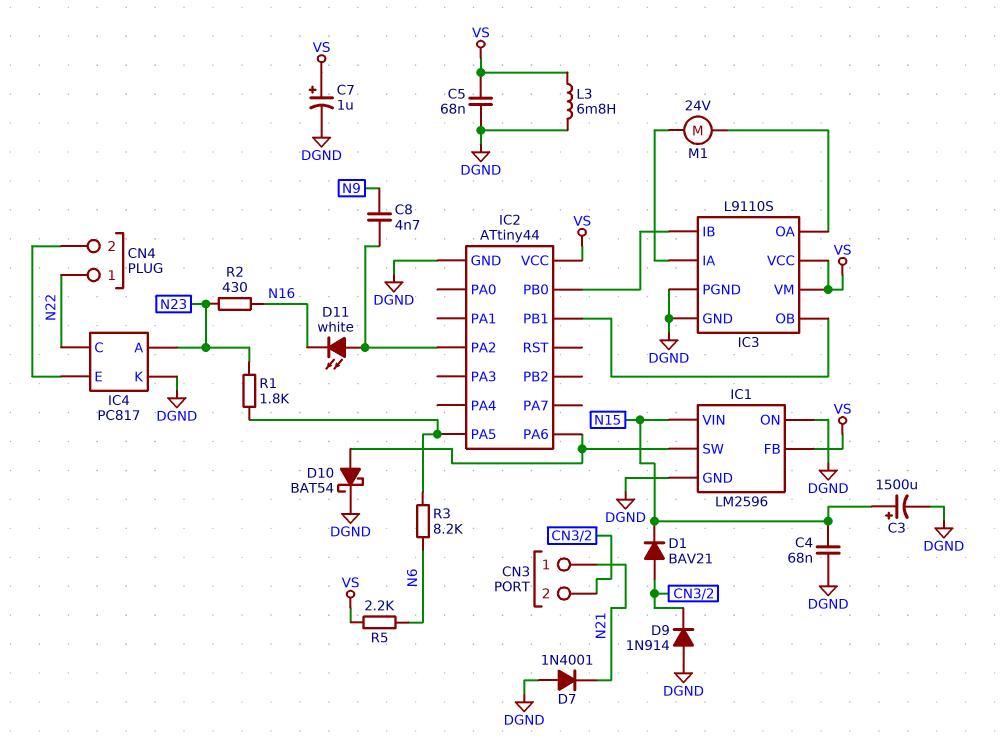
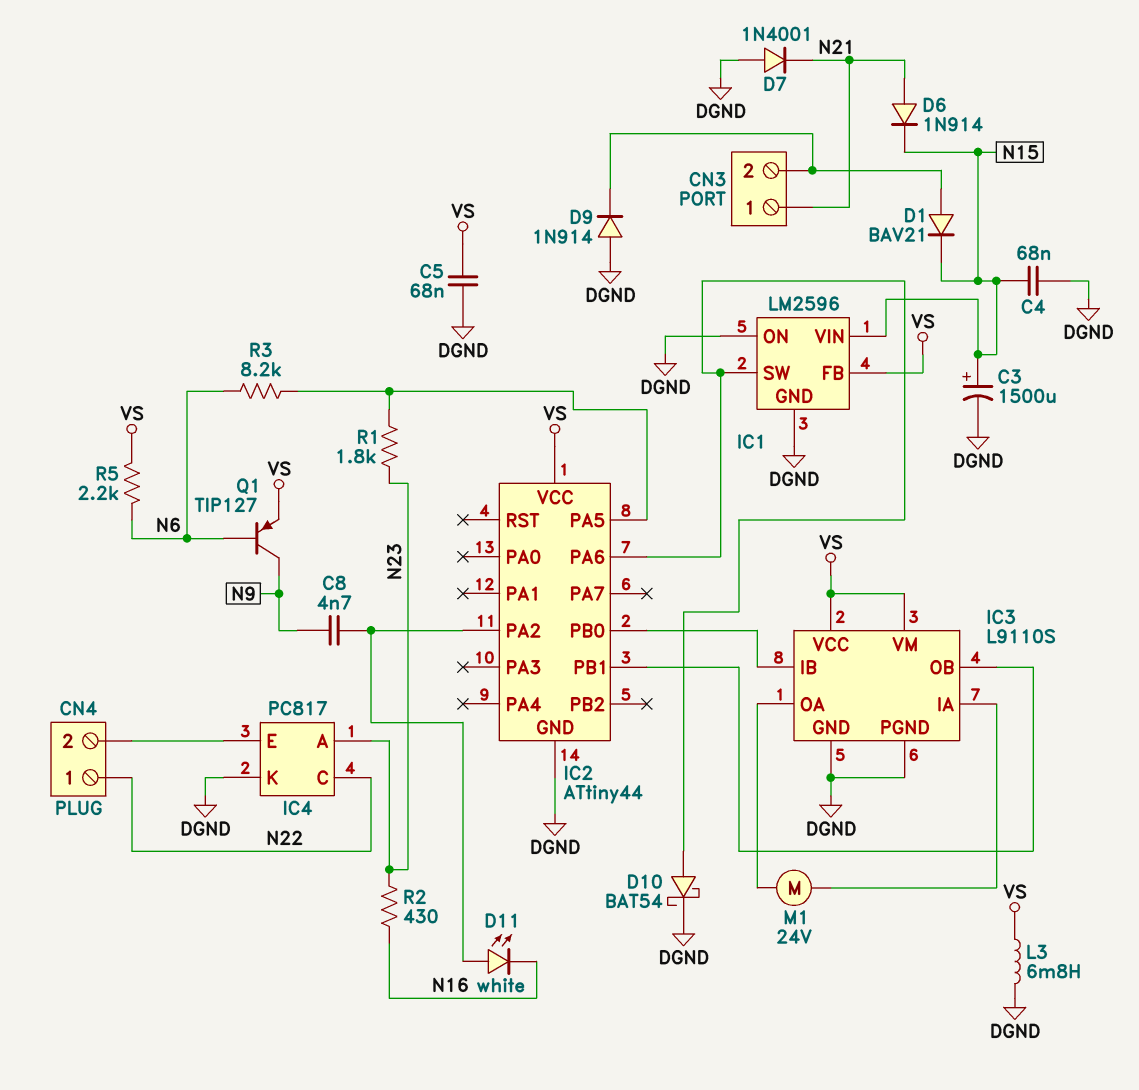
C7: 1uF (plus VS, minus DGND) -> none
D6: none -> diode 1N914 (A N21, K N15)
Q1: none -> PNP TIP127 (B N6, C N9, E VS)

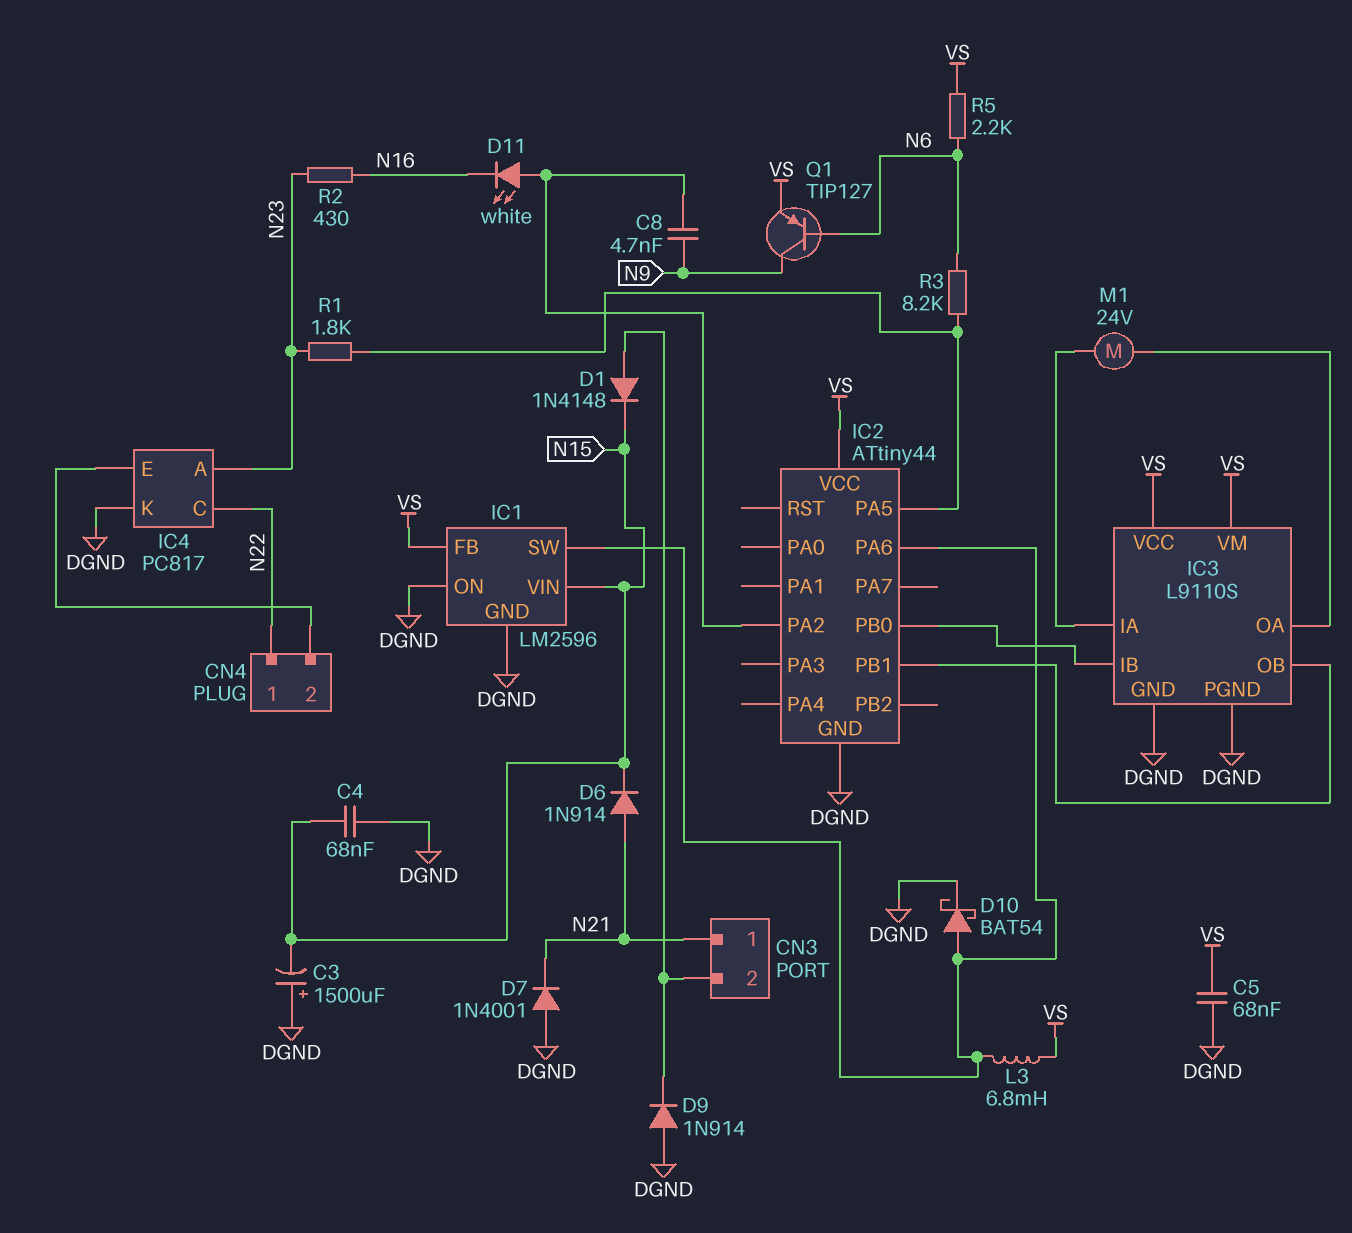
C3: 1500uF (plus N15, minus DGND) -> 1500uF (plus DGND, minus N15)
D1: diode BAV21 (A CN3/2, K N15) -> diode 1N4148 (A CN3/2, K N15)
L3: 6.8mH (DGND, VS) -> 6.8mH (IC1/SW, VS)

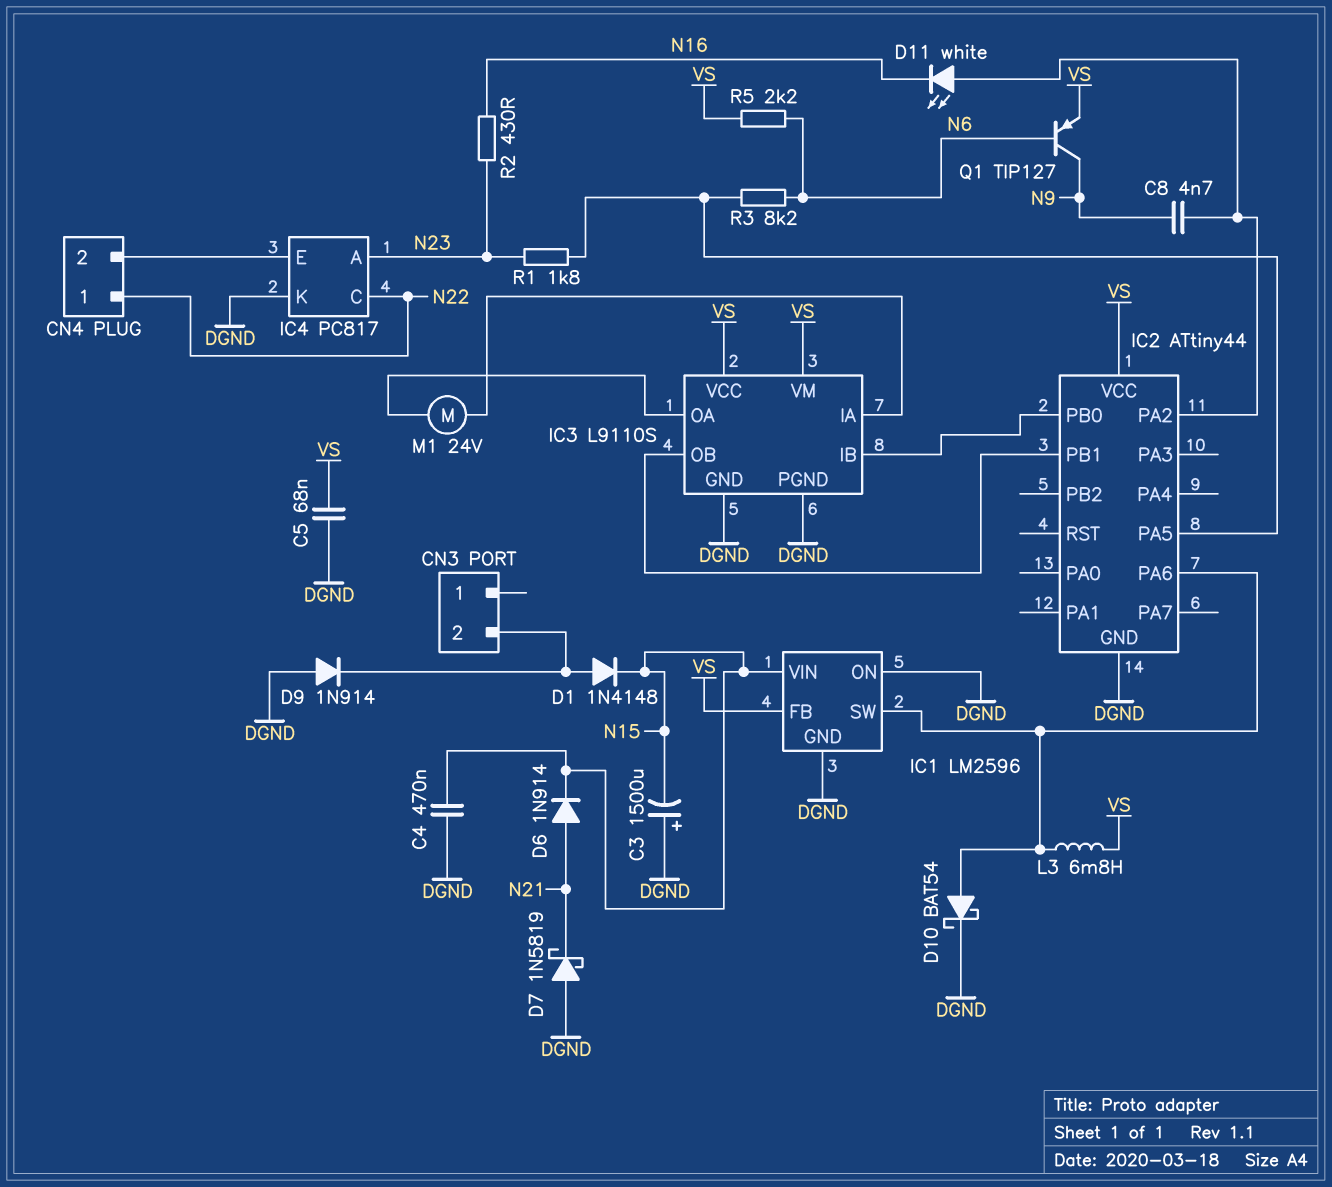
C4: 68nF (DGND, N15) -> 470nF (DGND, N15)
CN3 pin 1: N21 -> none
D7: diode 1N4001 (A DGND, K N21) -> schottky 1N5819 (A DGND, K N21)

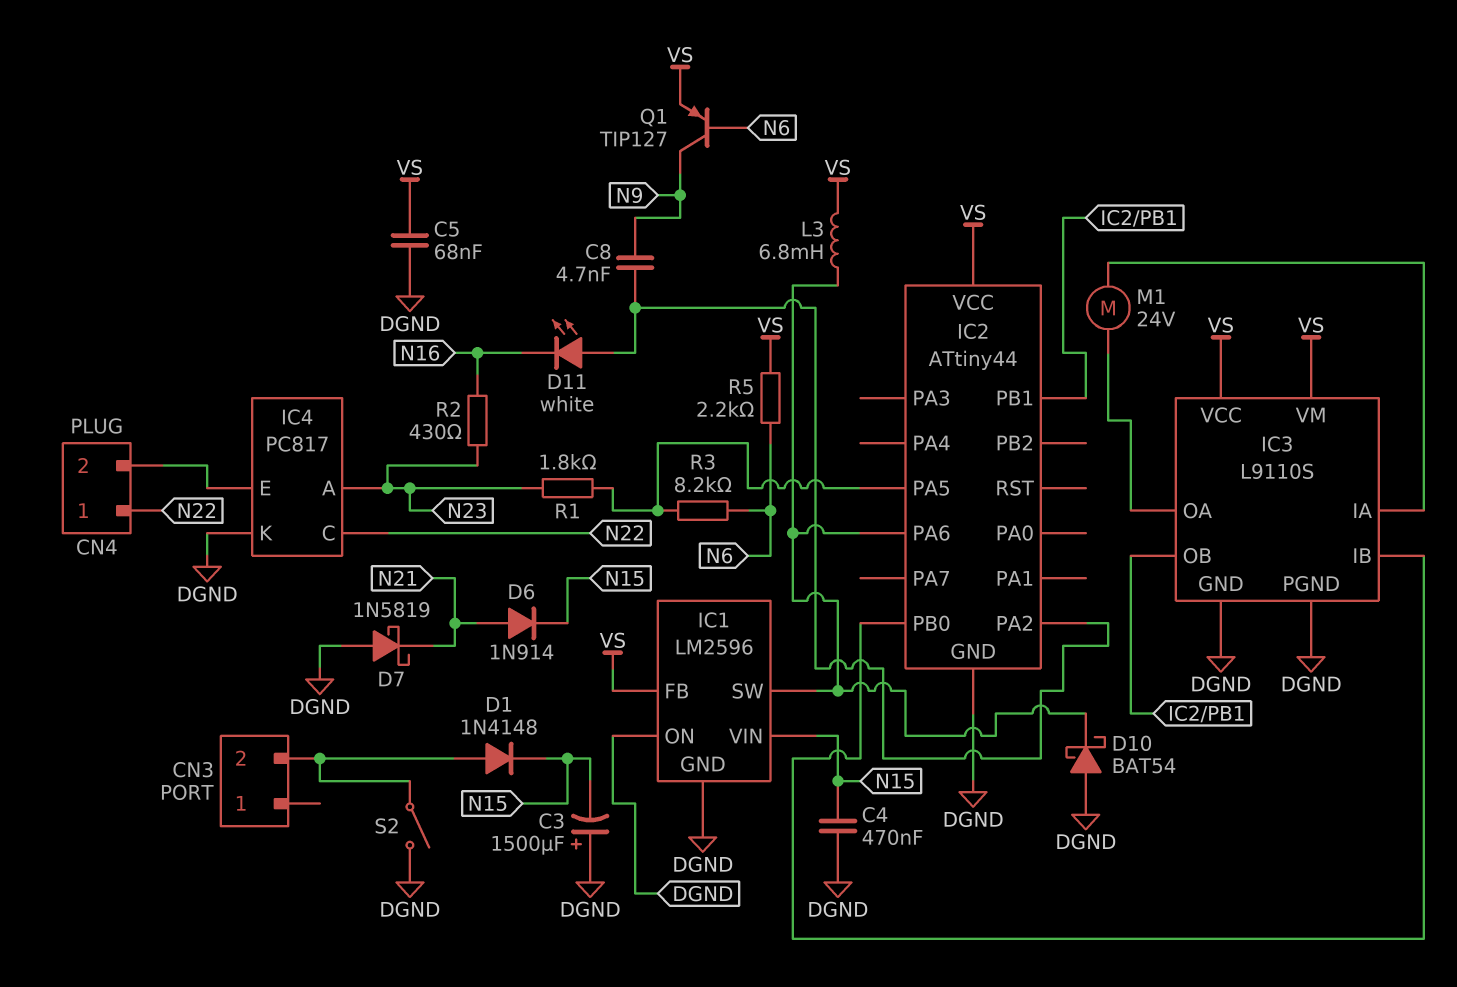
D9: diode 1N914 (A DGND, K CN3/2) -> none
D10: schottky BAT54 (A IC1/SW, K DGND) -> schottky BAT54 (A DGND, K IC1/SW)
S2: none -> switch (CN3/2, DGND)

